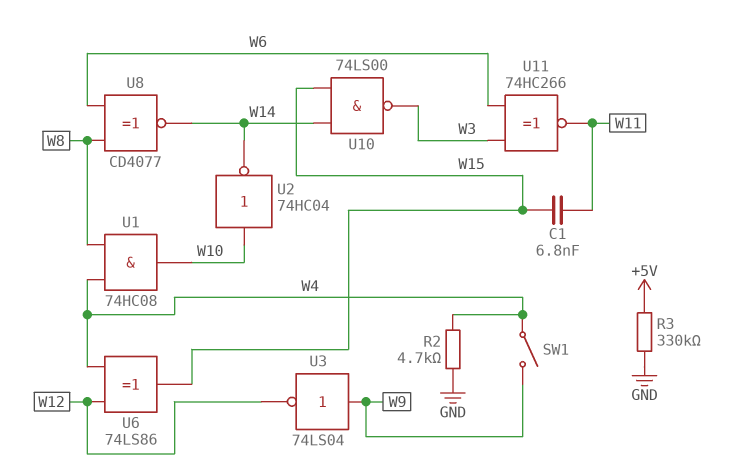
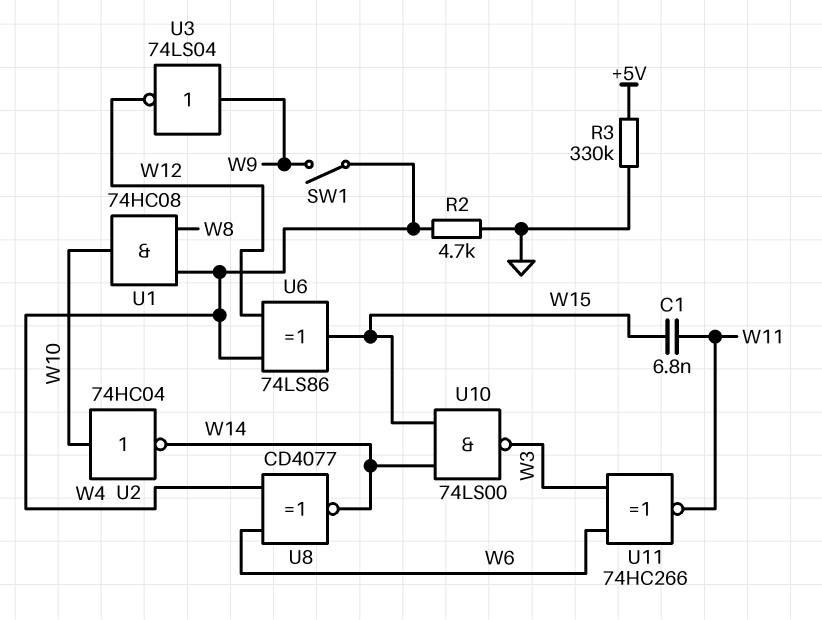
U8: XNOR CD4077 (in W6, in W8, out W14) -> XNOR CD4077 (in W4, in W6, out W14)

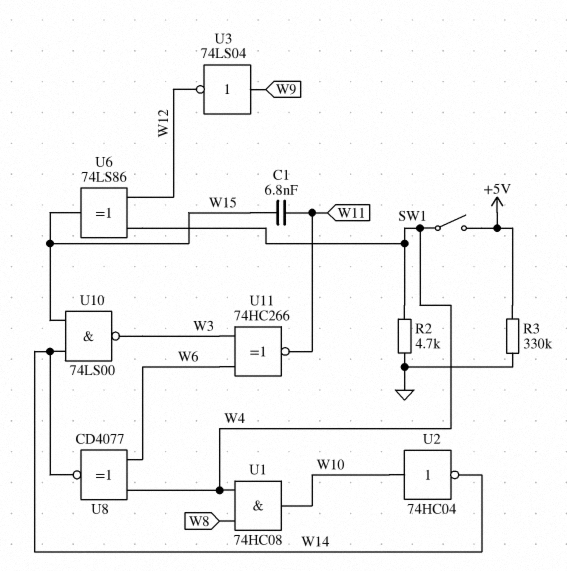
SW1: switch (W4, W9) -> switch (+5V, W4)

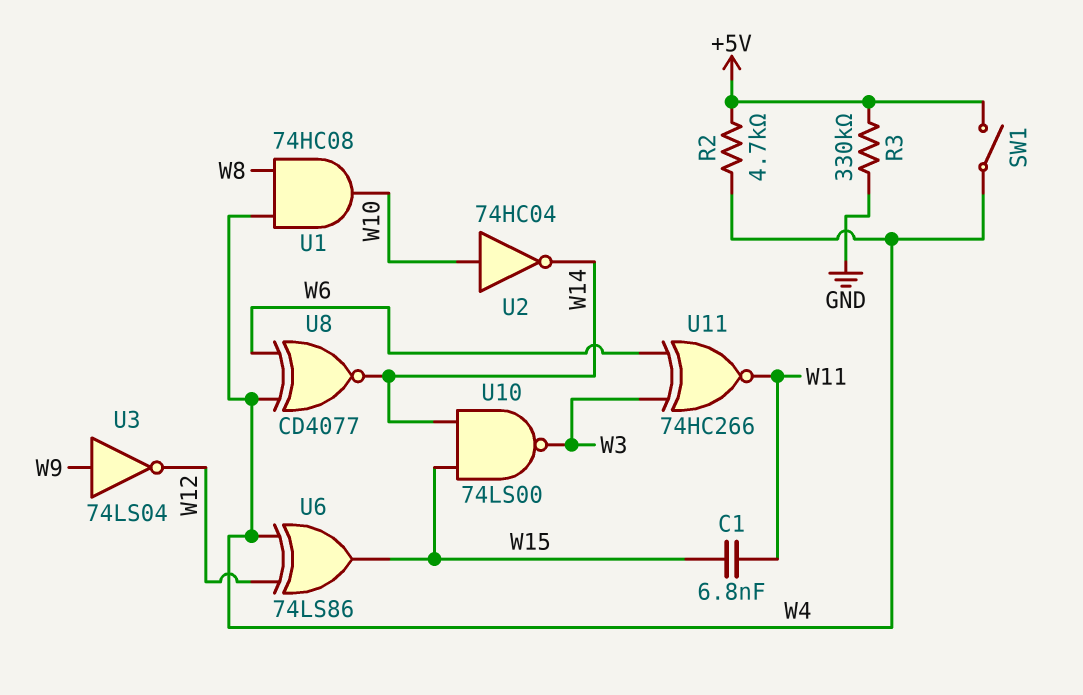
R2: 4.7k (GND, W4) -> 4.7k (+5V, W4)

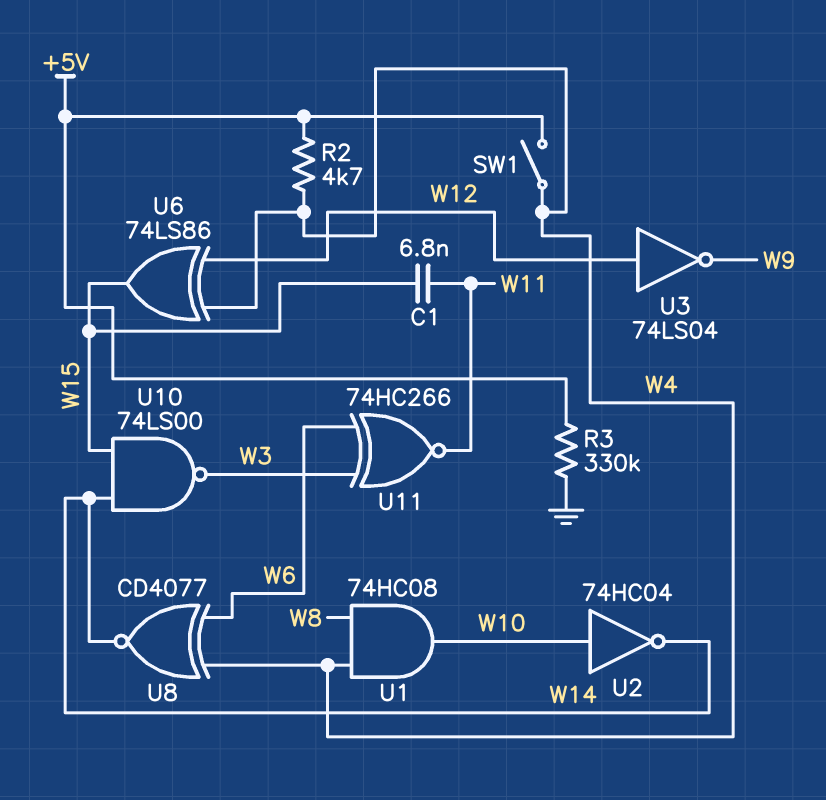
U3: NOT 74LS04 (in W9, out W12) -> NOT 74LS04 (in W12, out W9)

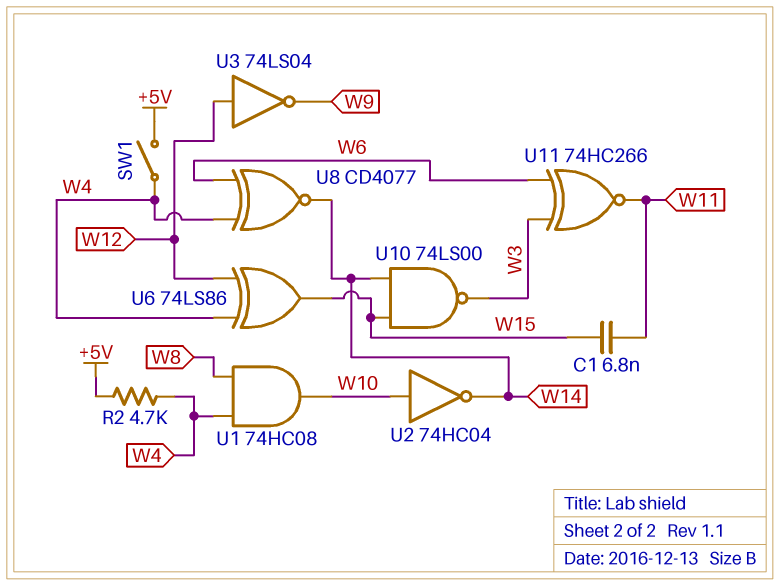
R3: 330k (+5V, GND) -> none

